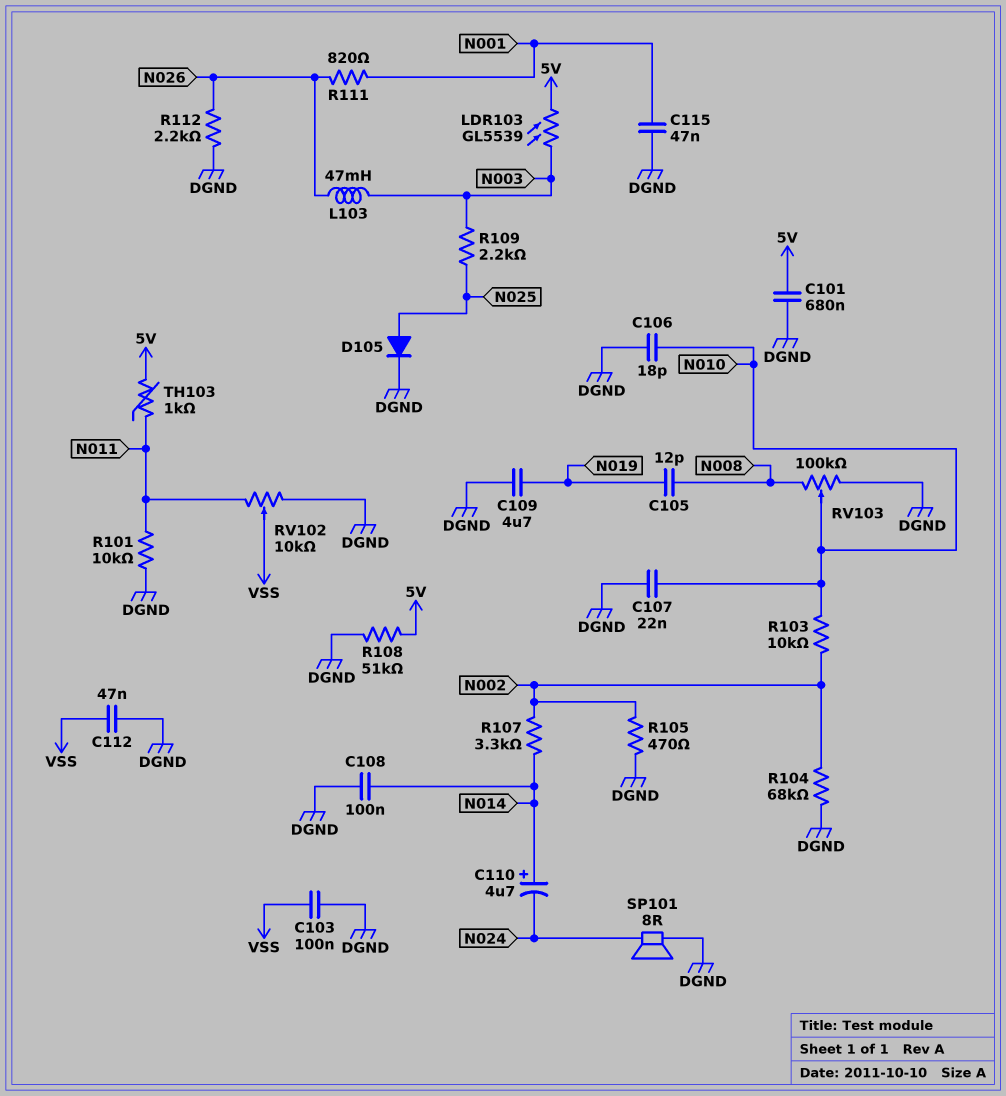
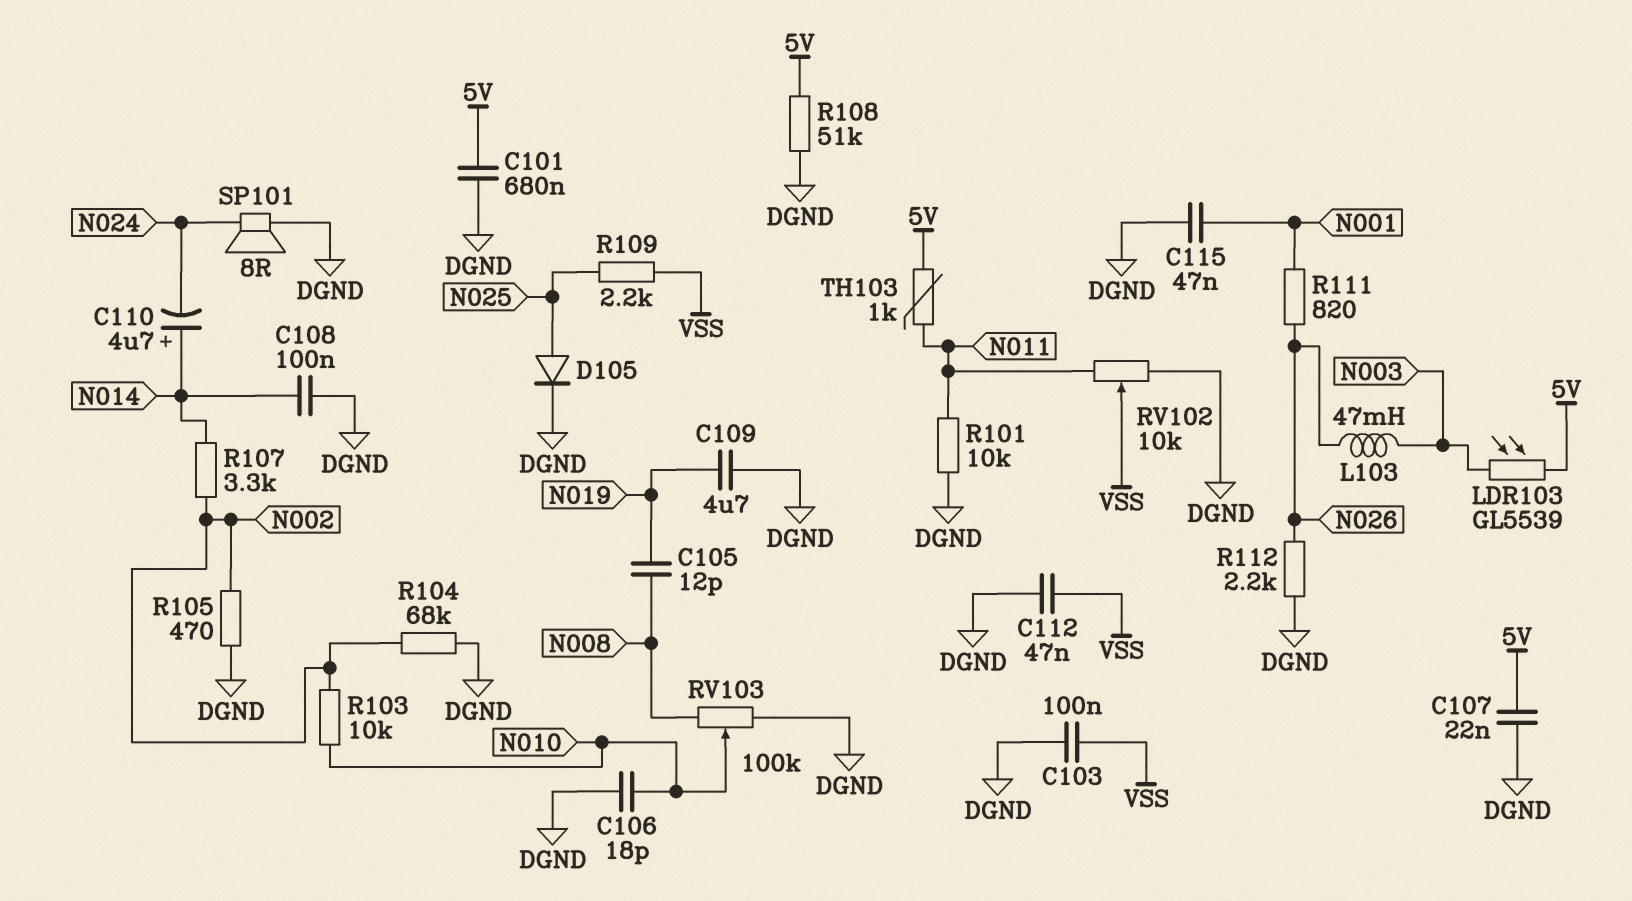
C107: 22nF (DGND, N010) -> 22nF (5V, DGND)
R109: 2.2k (N003, N025) -> 2.2k (N025, VSS)

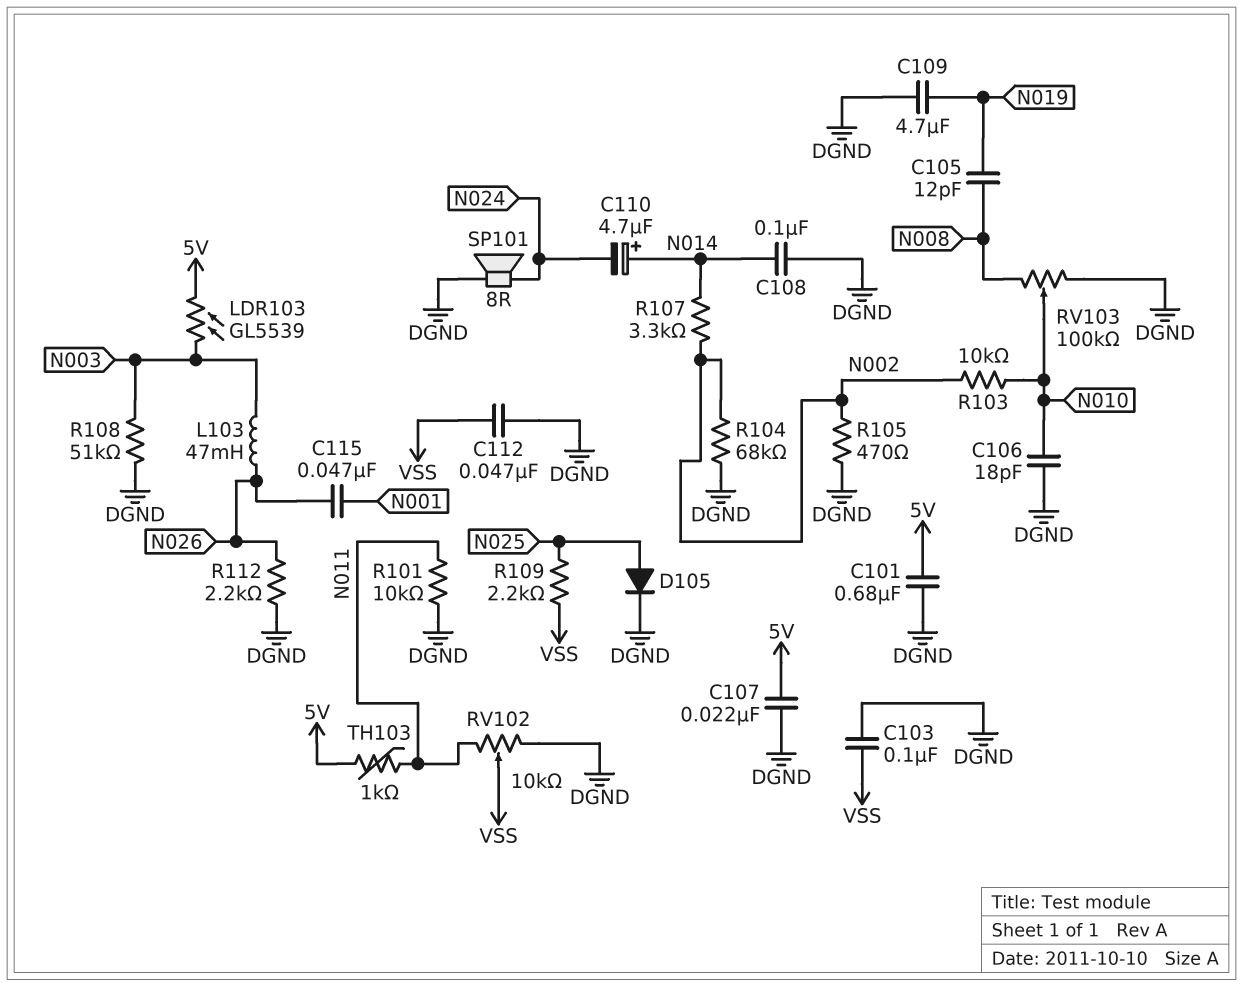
C115: 47nF (DGND, N001) -> 47nF (N001, N026)
R108: 51k (5V, DGND) -> 51k (DGND, N003)
R111: 820 (N001, N026) -> none

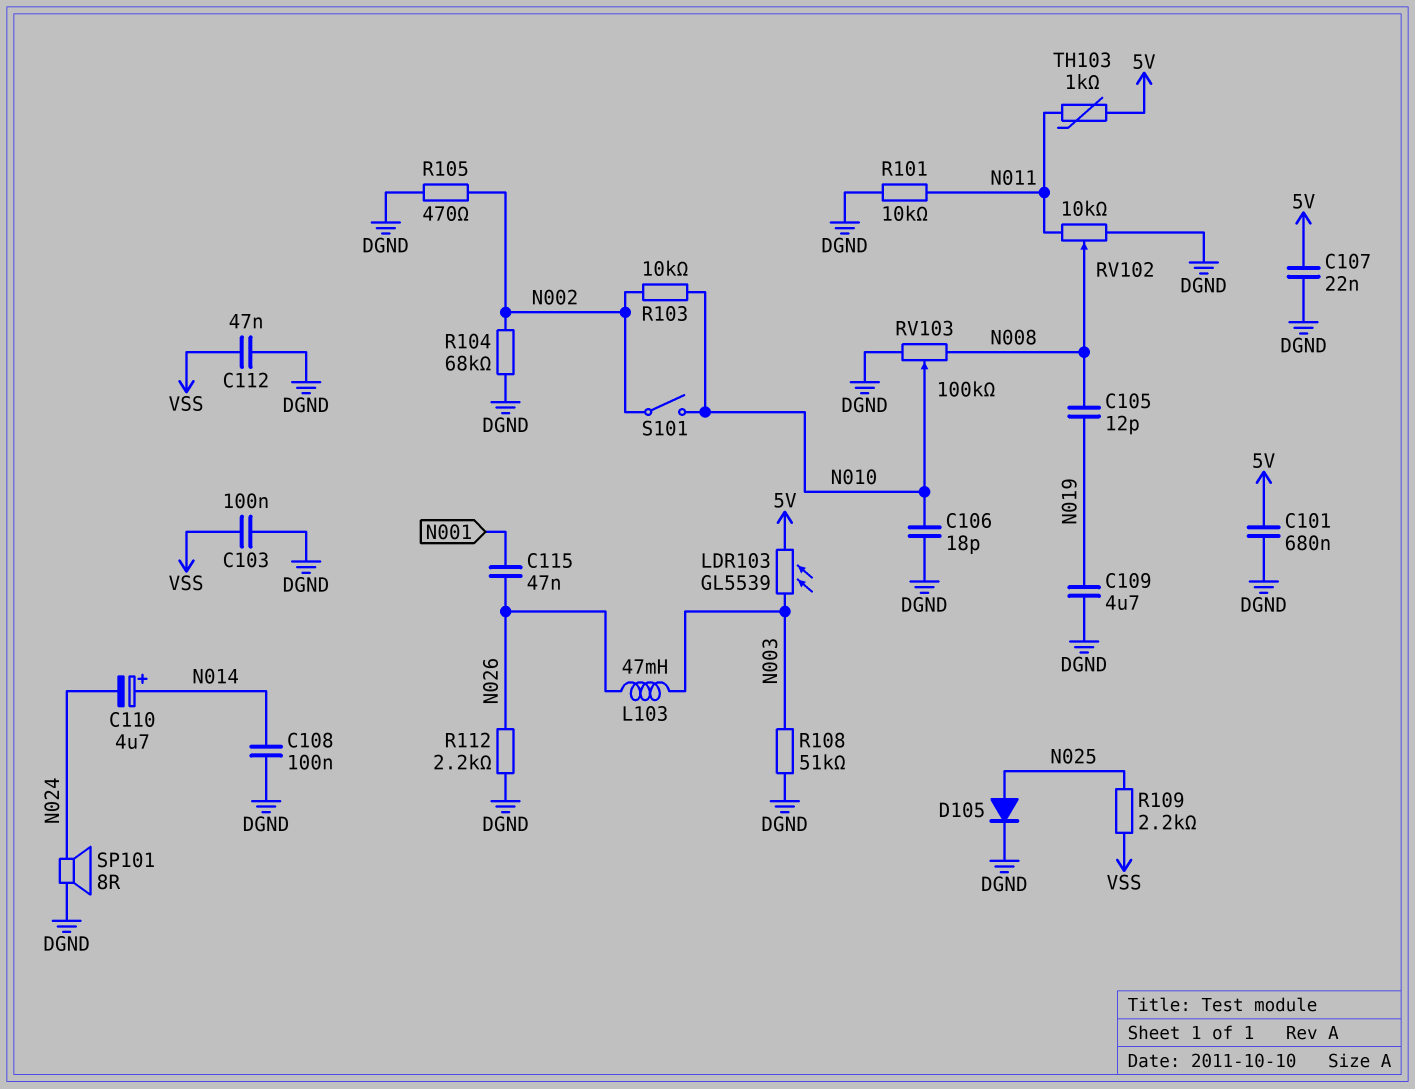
R107: 3.3k (N002, N014) -> none
RV102: 10k (DGND, N011, wiper VSS) -> 10k (DGND, N011, wiper N008)
S101: none -> switch (N002, N010)

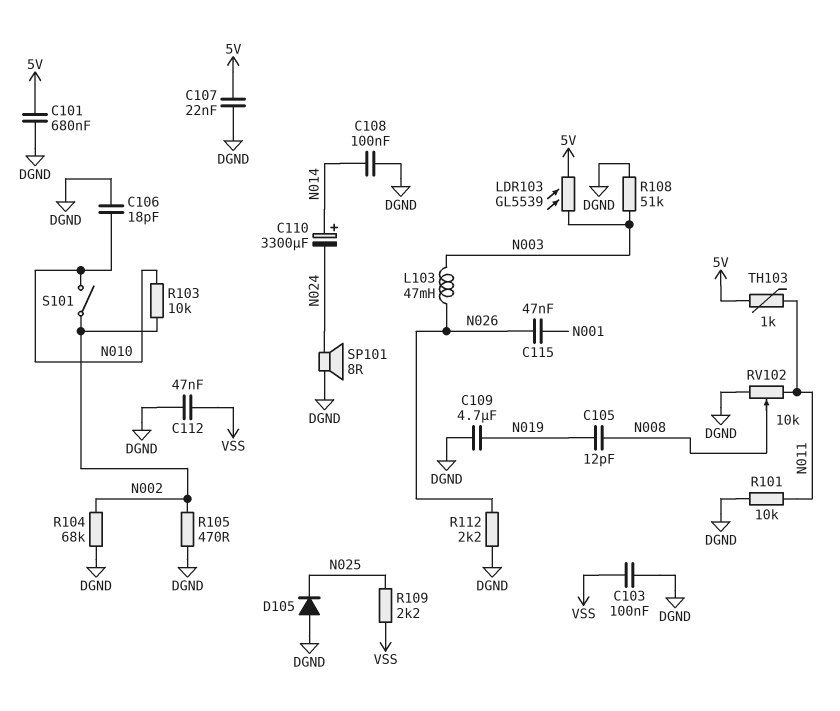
C110: 4.7uF (plus N014, minus N024) -> 3300uF (plus N014, minus N024)
D105: diode (A N025, K DGND) -> diode (A DGND, K N025)
RV103: 100k (DGND, N008, wiper N010) -> none

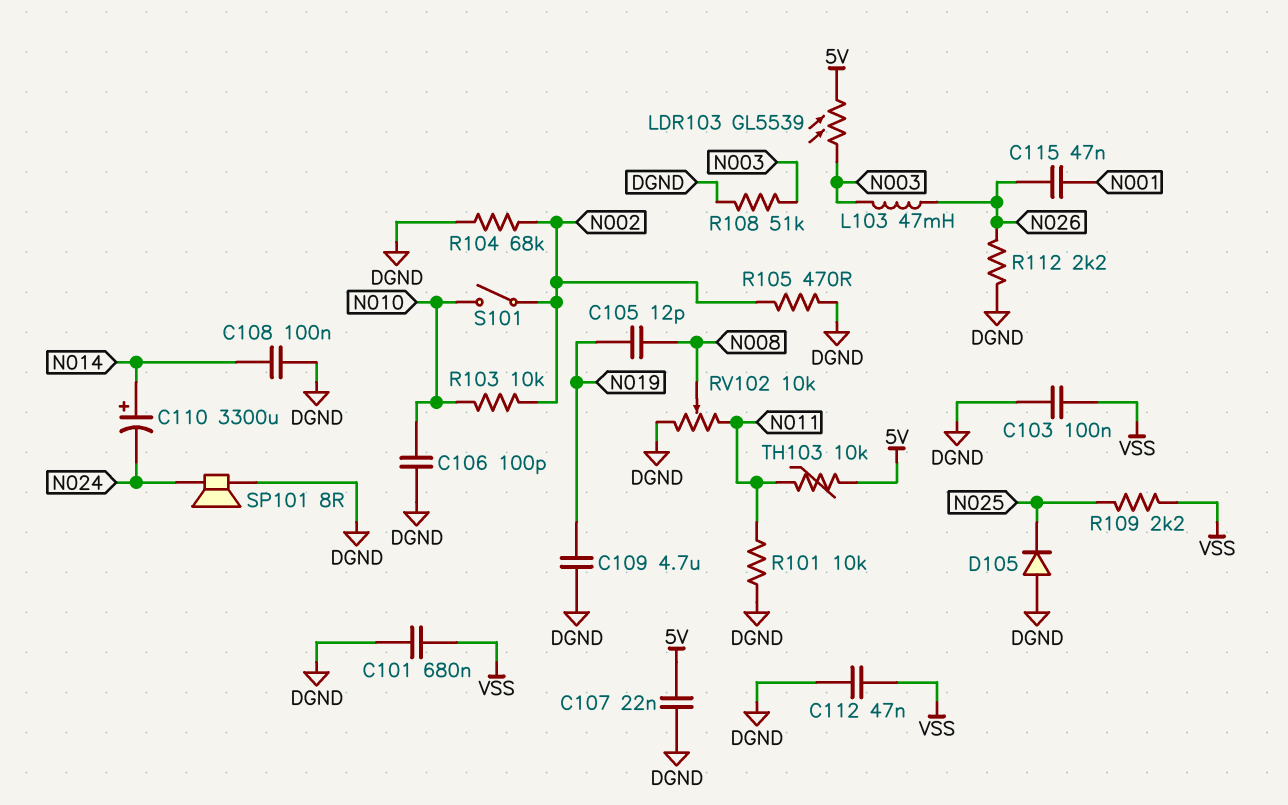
C101: 680nF (5V, DGND) -> 680nF (DGND, VSS)
C106: 18pF (DGND, N010) -> 100pF (DGND, N010)
TH103: 1k (5V, N011) -> 10k (5V, N011)

